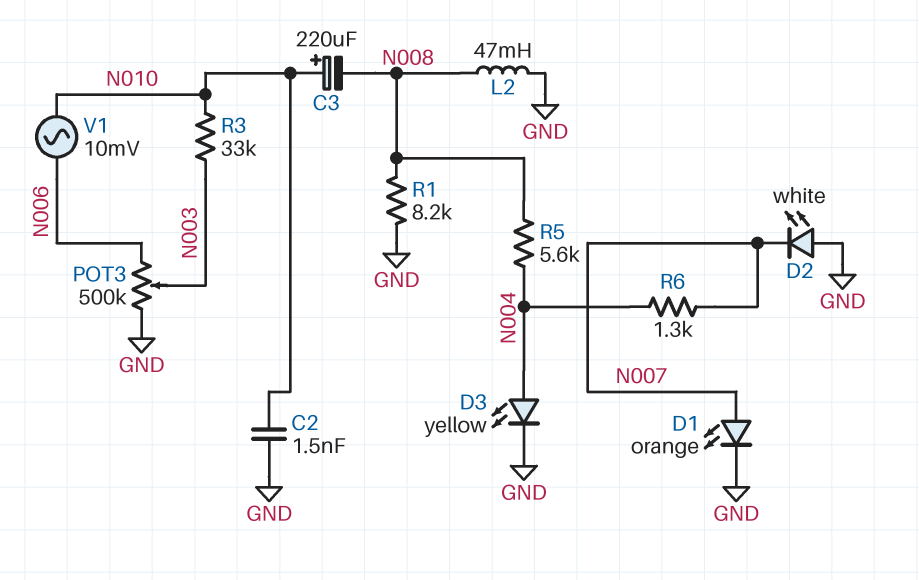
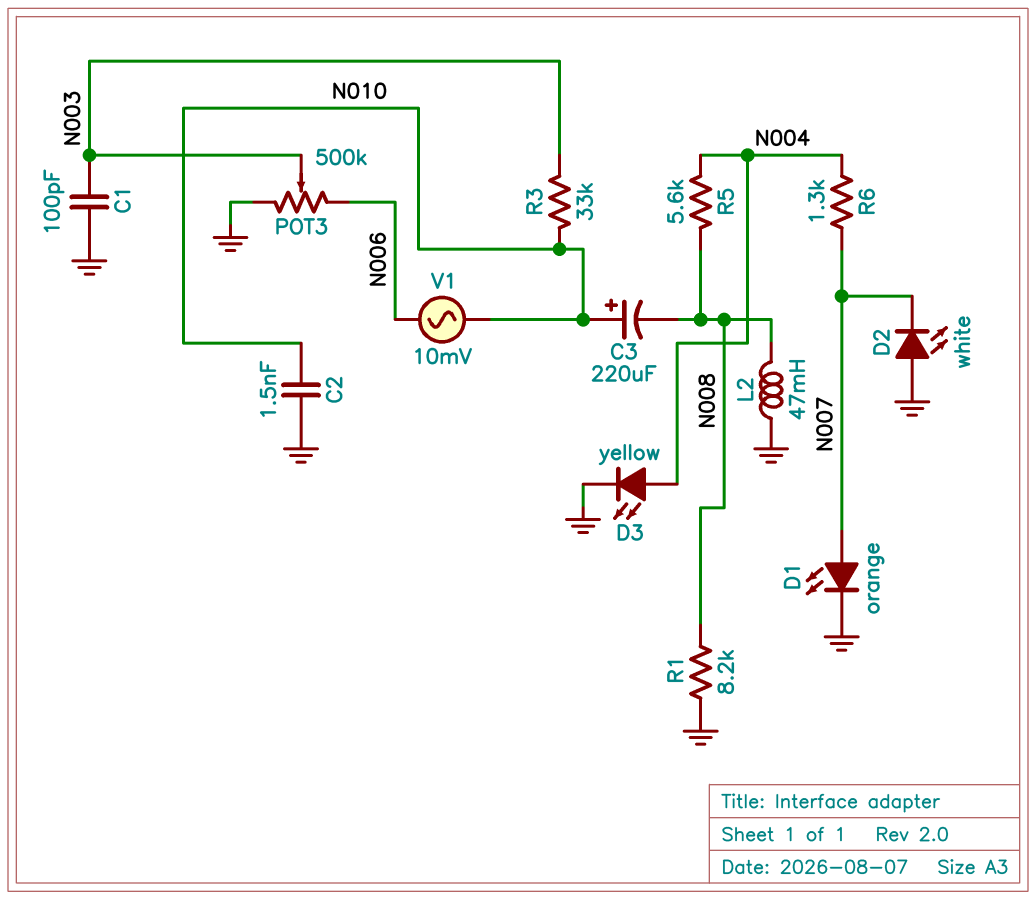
C1: none -> 100pF (GND, N003)

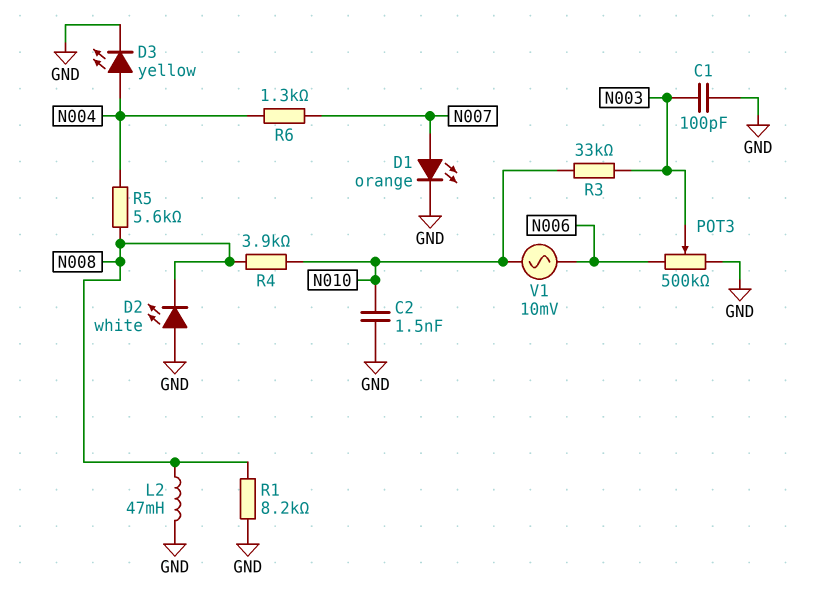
C3: 220uF (plus N010, minus N008) -> none
D2: LED white (A GND, K N007) -> LED white (A GND, K N008)
R4: none -> 3.9k (N008, N010)

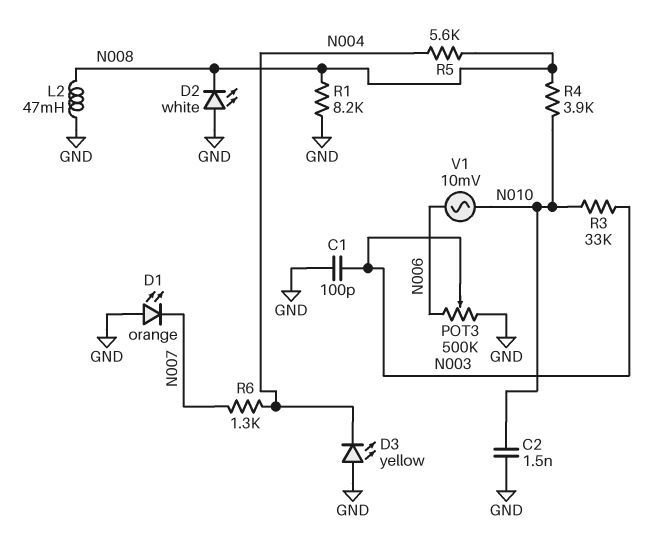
D1: LED orange (A N007, K GND) -> LED orange (A GND, K N007)
D3: LED yellow (A N004, K GND) -> LED yellow (A GND, K N004)

